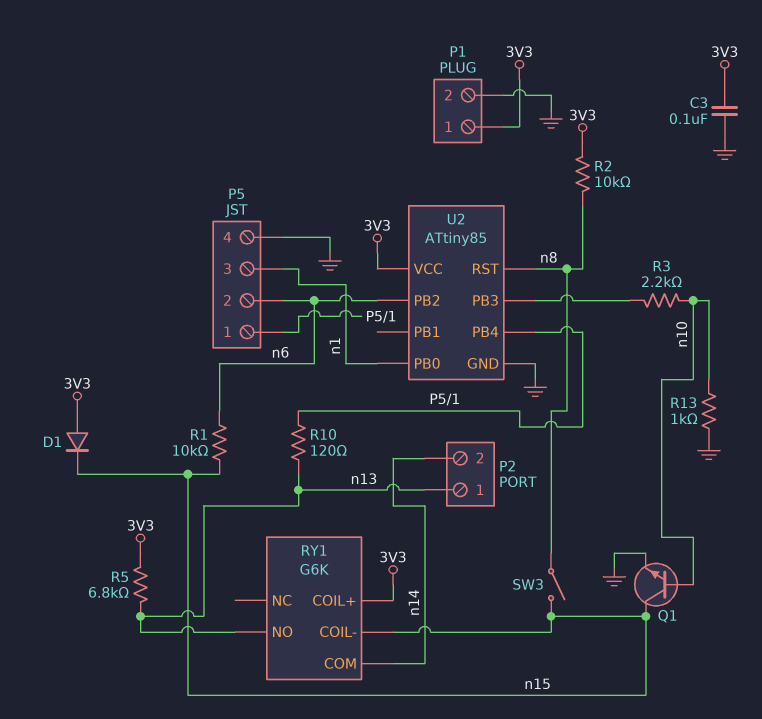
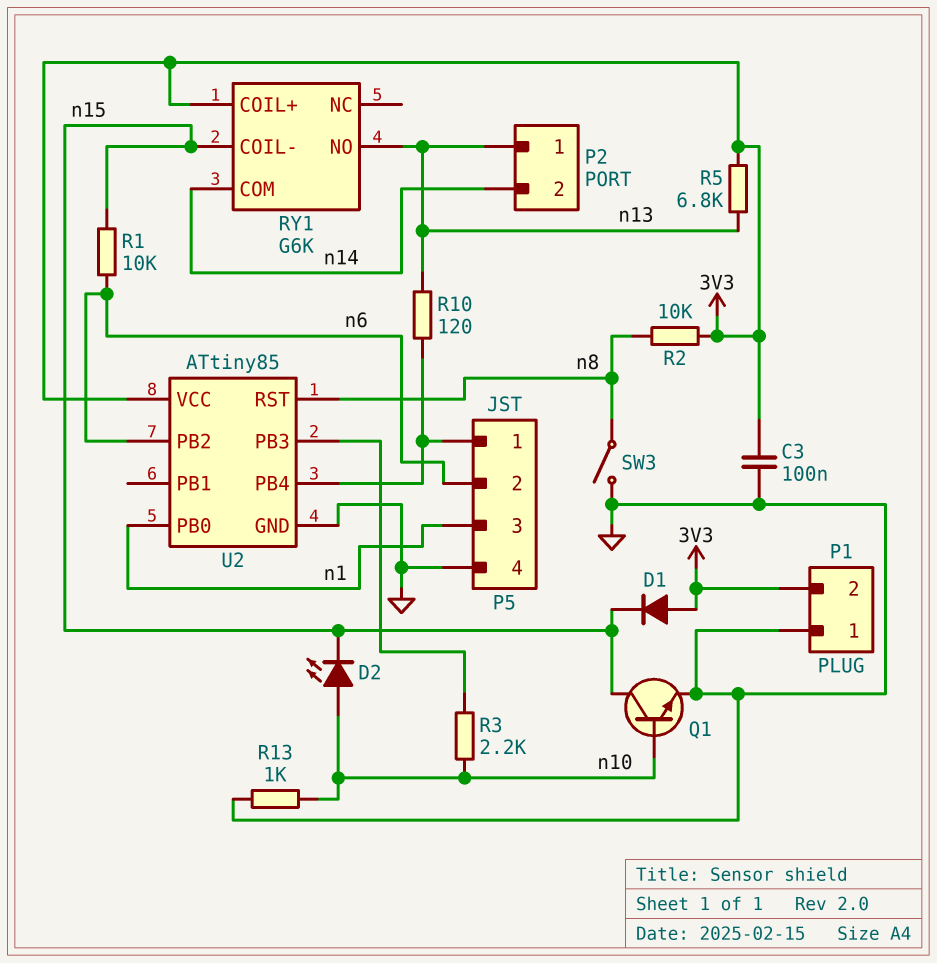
D2: none -> LED (A n10, K n15)
P1 pin 1: 3V3 -> GND
P1 pin 2: GND -> 3V3
SW3: switch (n8, n15) -> switch (GND, n8)

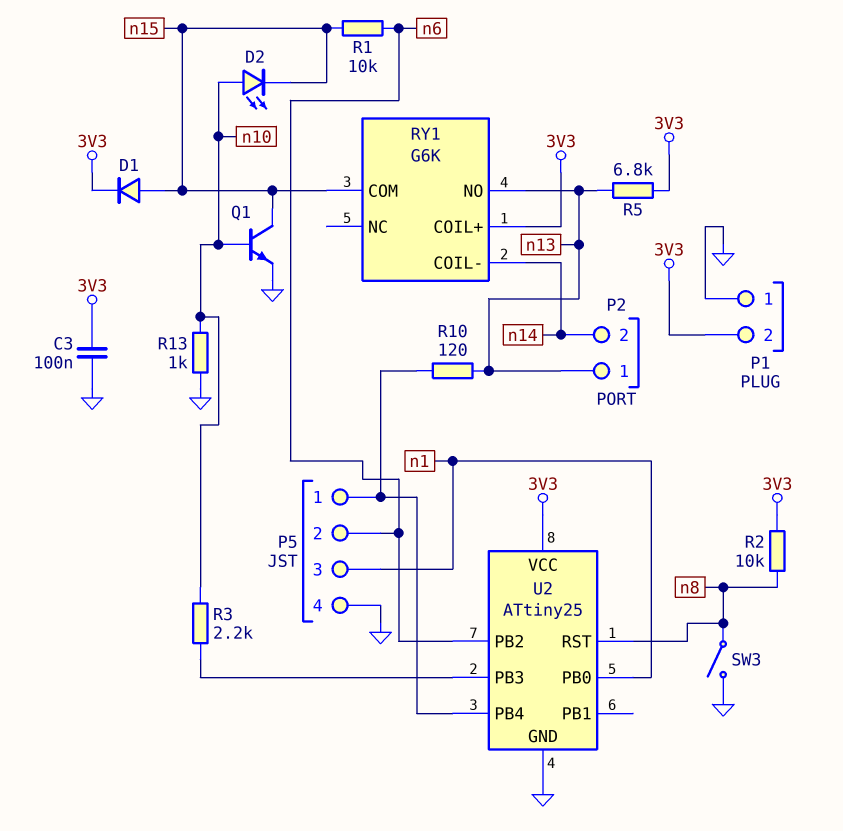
D1: diode (A 3V3, K n15) -> diode (A n15, K 3V3)
RY1 pin COIL-: n15 -> n14
RY1 pin COM: n14 -> n15
U2: ATtiny85 -> ATtiny25

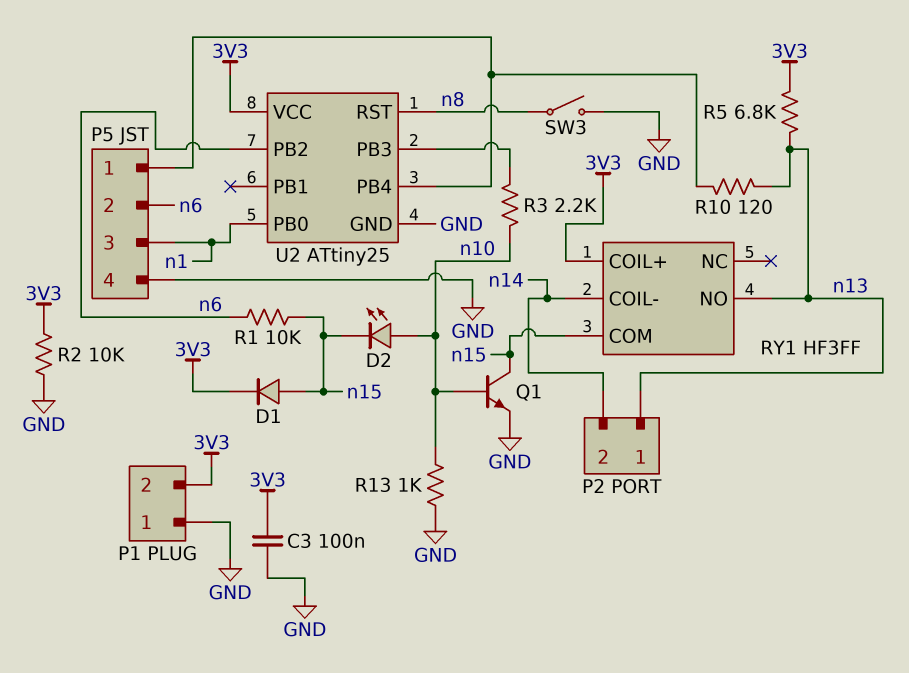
R2: 10k (3V3, n8) -> 10k (3V3, GND)
RY1: G6K -> HF3FF

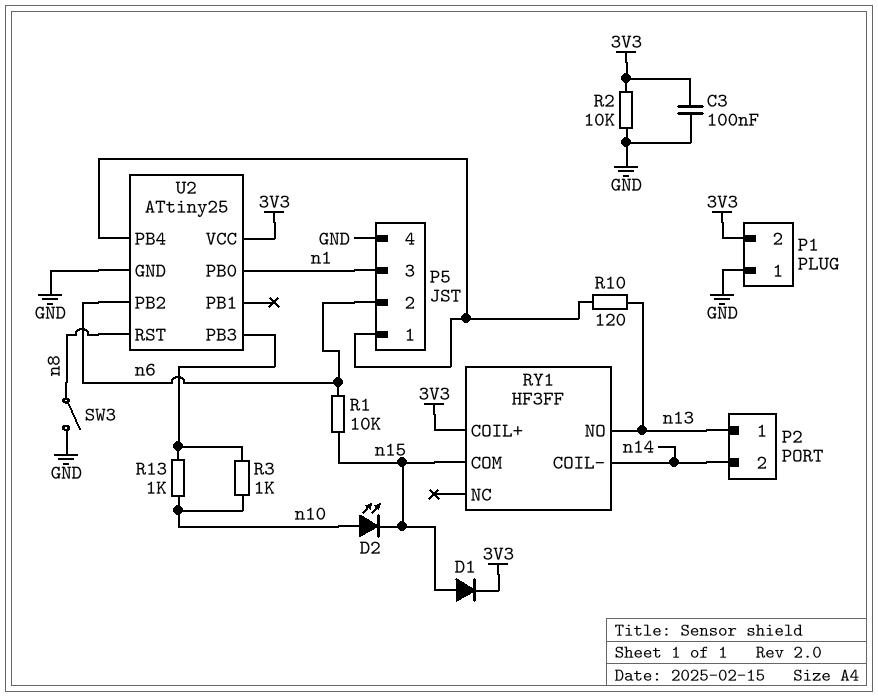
Q1: NPN (B n10, C n15, E GND) -> none
R3: 2.2k (U2/PB3, n10) -> 1k (U2/PB3, n10)
R5: 6.8k (3V3, n13) -> none
R13: 1k (GND, n10) -> 1k (U2/PB3, n10)

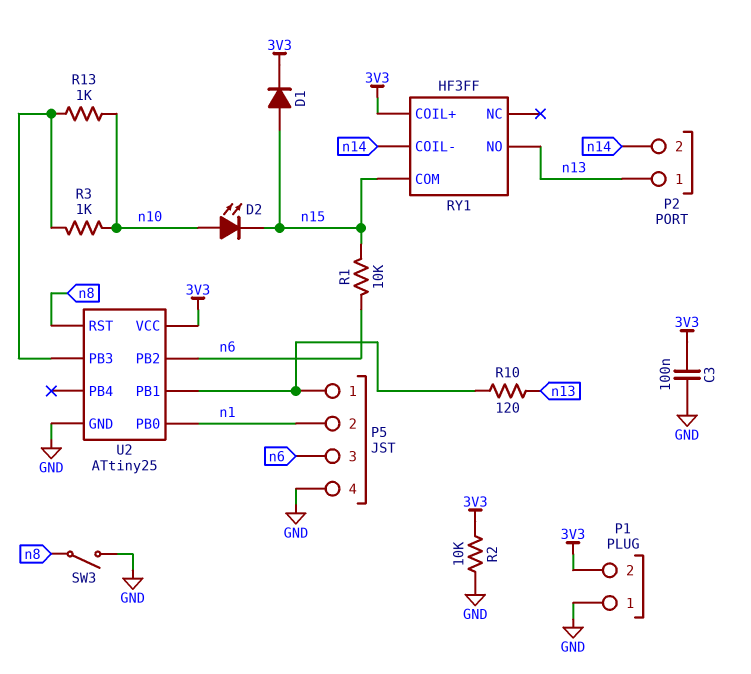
P5 pin 2: n6 -> n1
P5 pin 3: n1 -> n6
U2 pin PB1: none -> P5/1
U2 pin PB4: P5/1 -> none

